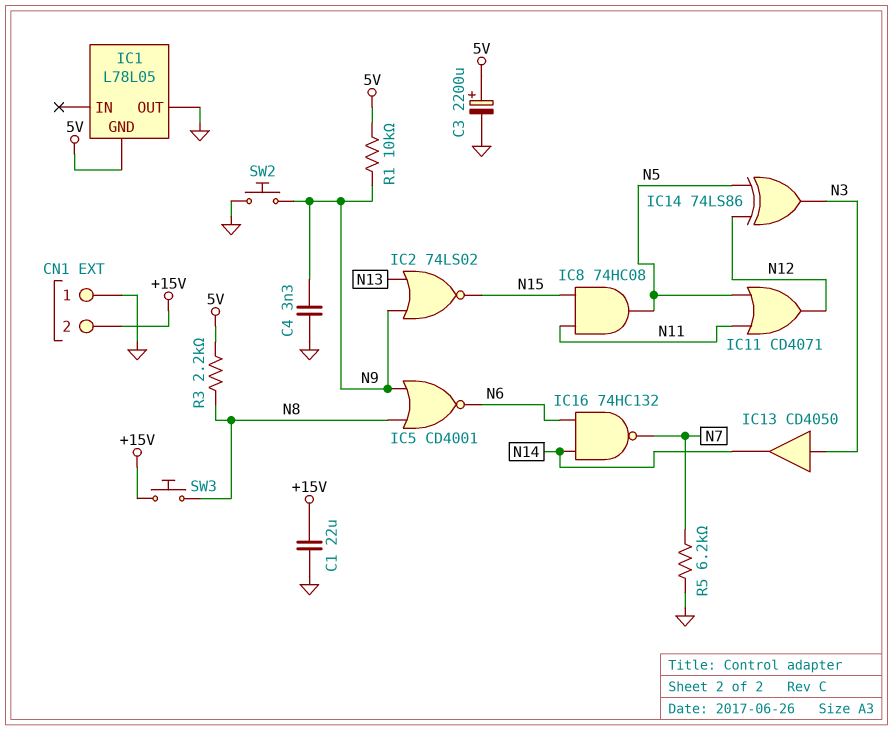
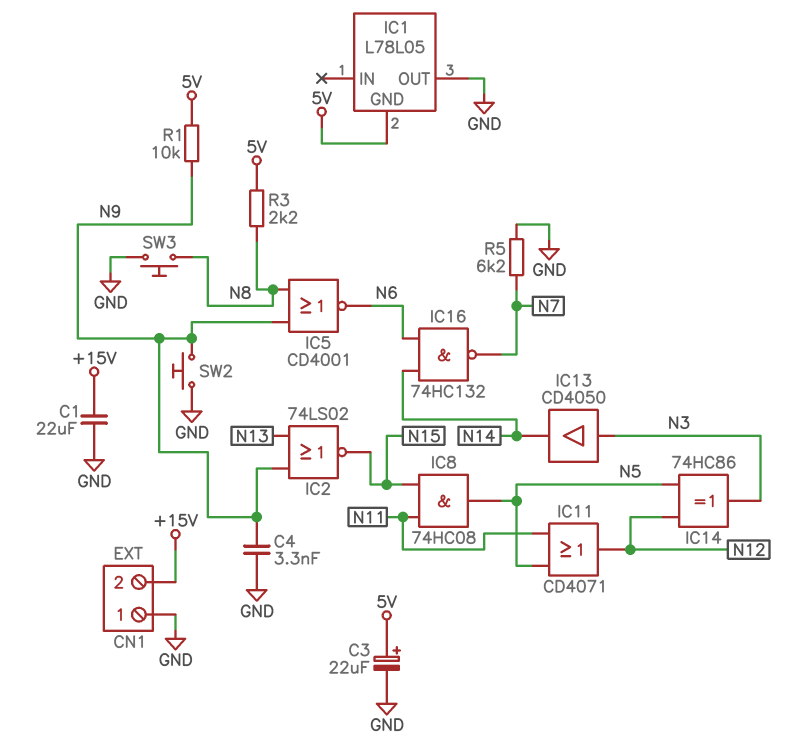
C3: 2200uF (plus 5V, minus GND) -> 22uF (plus 5V, minus GND)
IC14: XOR 74LS86 (in N5, in N12, out N3) -> XOR 74HC86 (in N5, in N12, out N3)
SW3: button (+15V, N8) -> button (GND, N8)

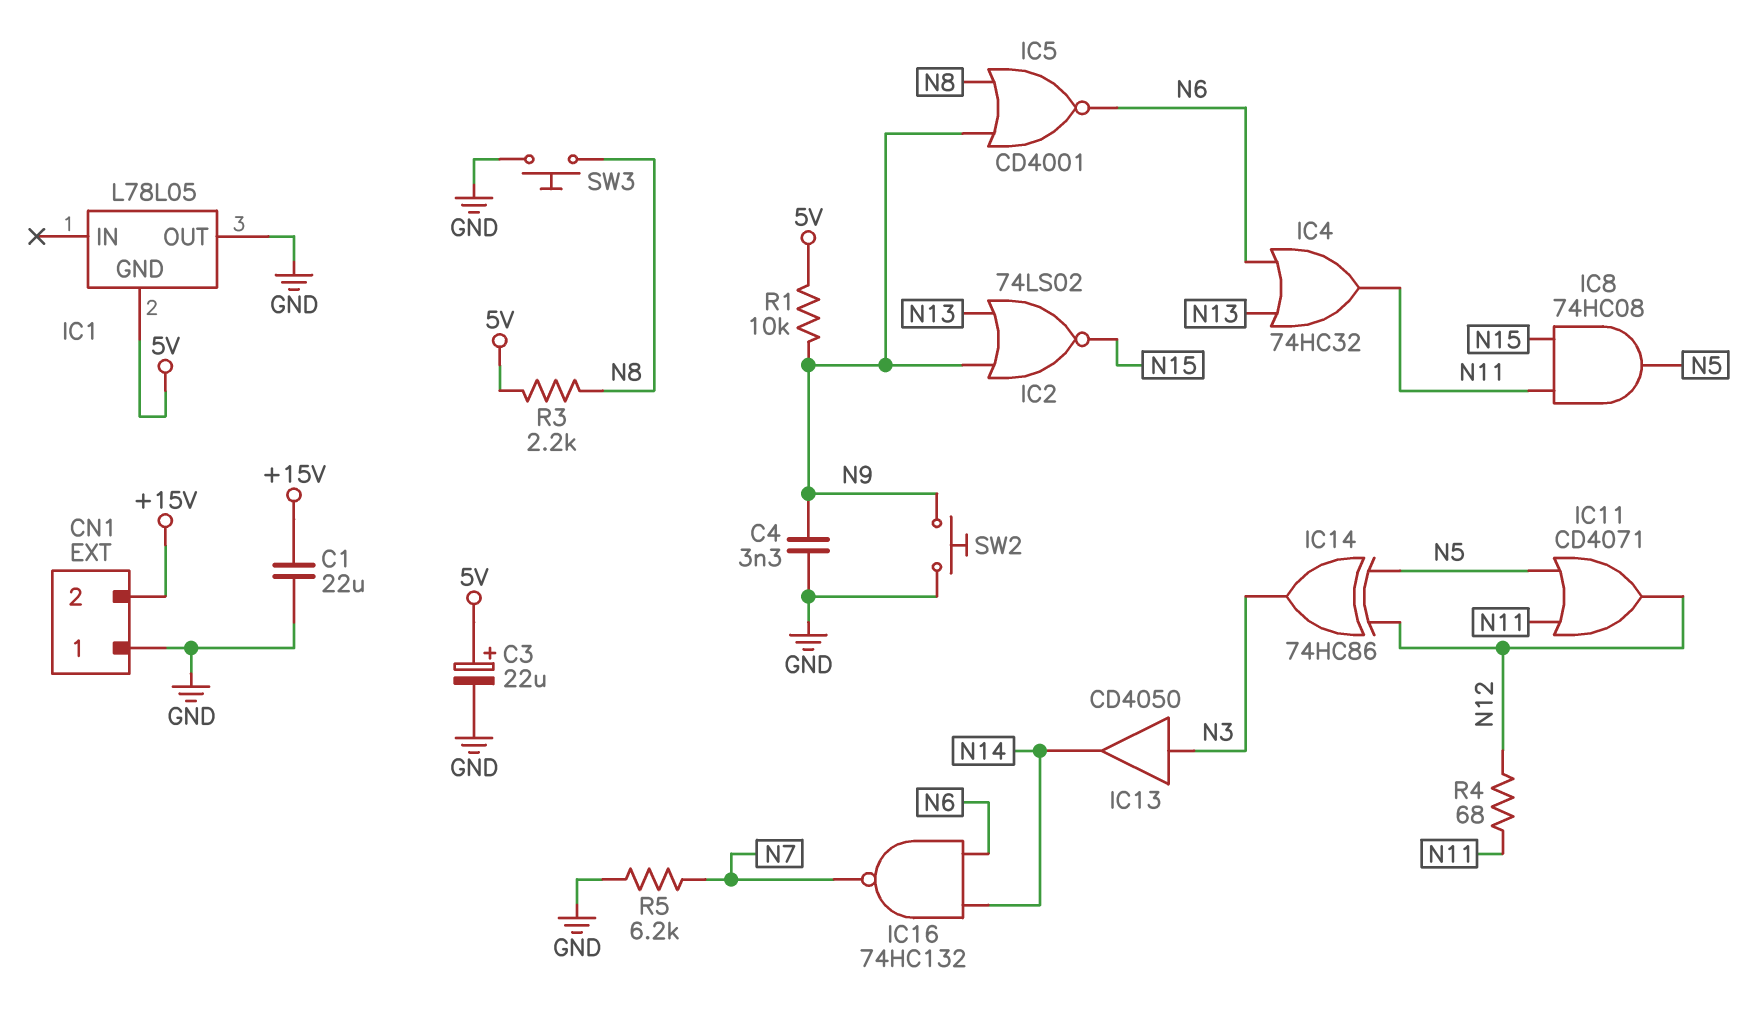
IC4: none -> OR 74HC32 (in N6, in N13, out N11)
R4: none -> 68 (N11, N12)

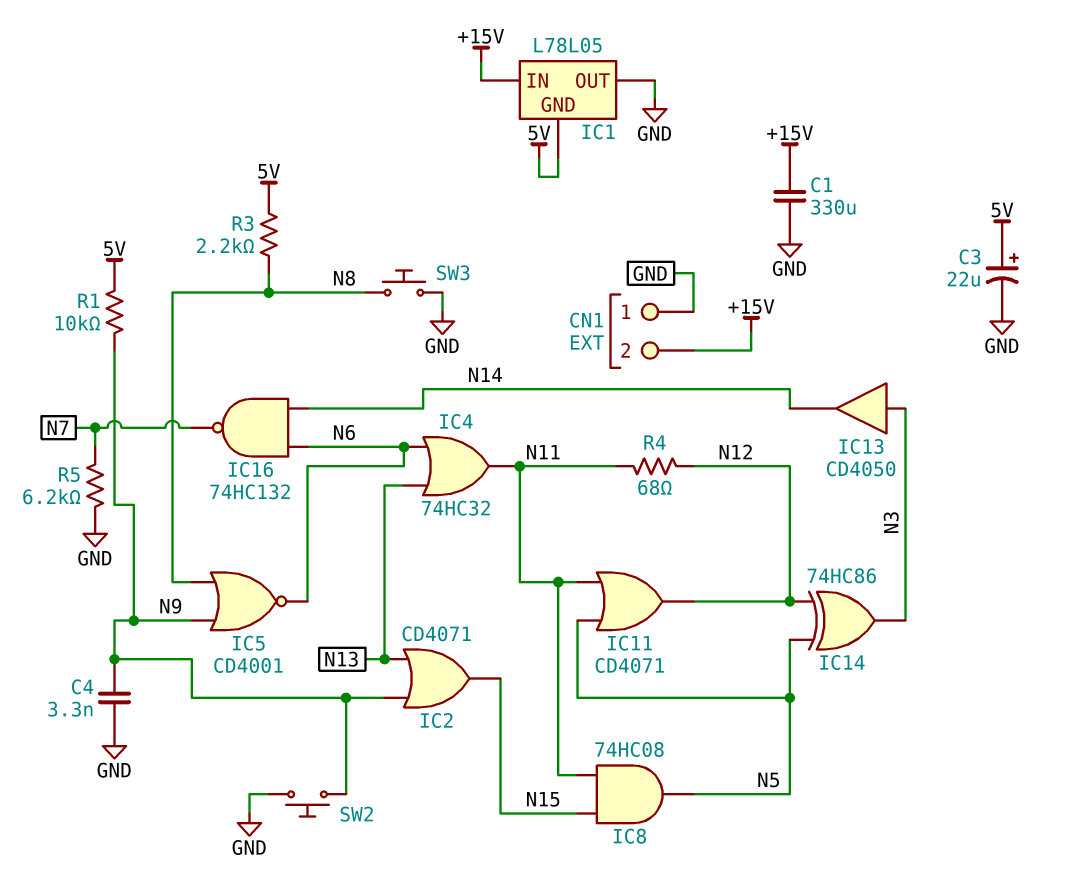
C1: 22uF (+15V, GND) -> 330uF (+15V, GND)
IC1 pin IN: none -> +15V
IC2: NOR 74LS02 (in N9, in N13, out N15) -> OR CD4071 (in N9, in N13, out N15)

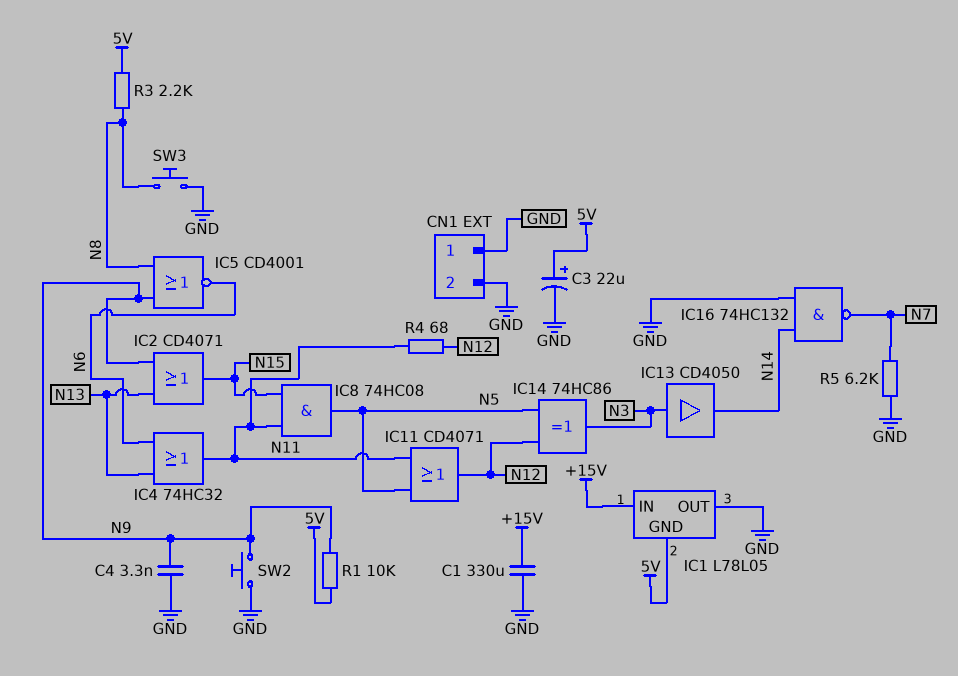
CN1 pin 2: +15V -> GND
IC16: NAND 74HC132 (in N6, in N14, out N7) -> NAND 74HC132 (in GND, in N14, out N7)

